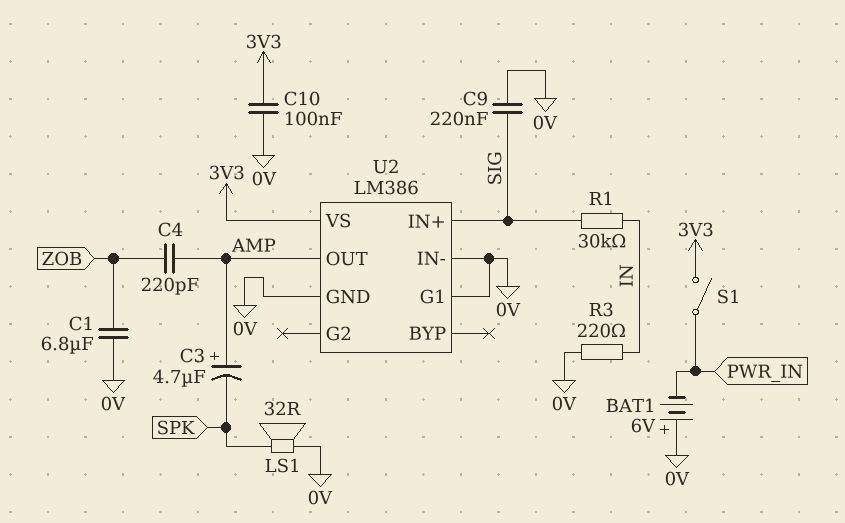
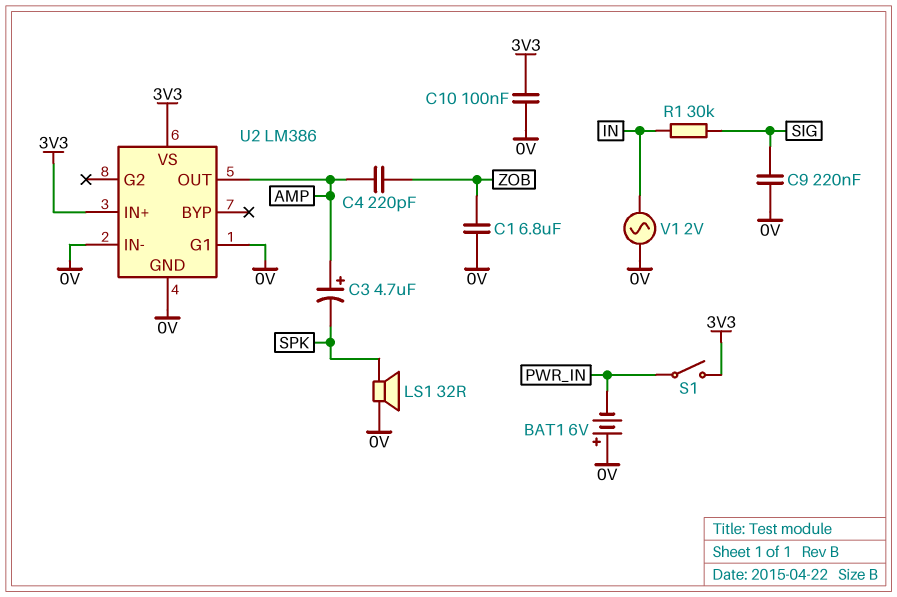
R3: 220 (0V, IN) -> none
U2 pin IN+: SIG -> 3V3
V1: none -> AC 2V (0V, IN)

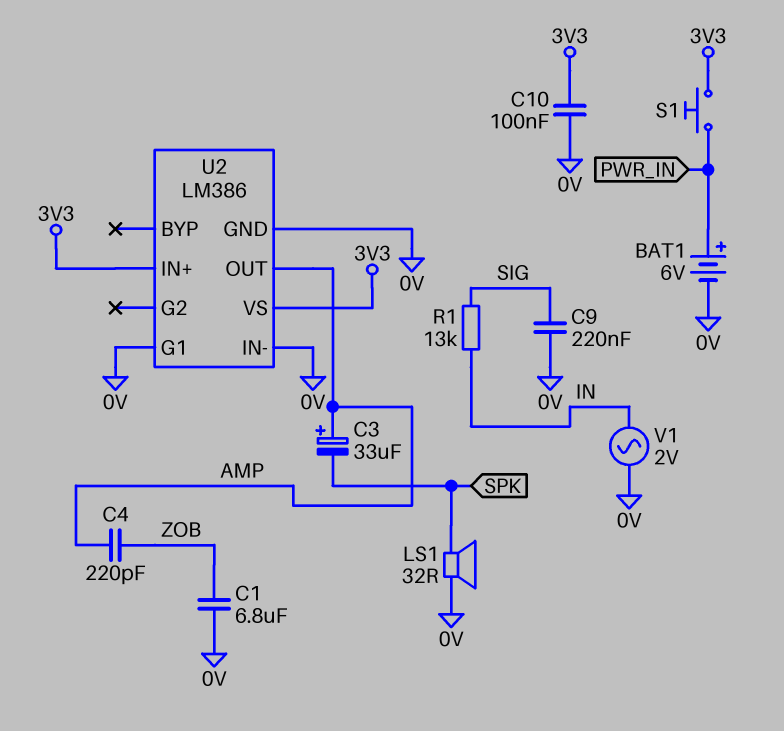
BAT1: 6V (plus 0V, minus PWR_IN) -> 6V (plus PWR_IN, minus 0V)
C3: 4.7uF (plus AMP, minus SPK) -> 33uF (plus AMP, minus SPK)
R1: 30k (IN, SIG) -> 13k (IN, SIG)
S1: switch (3V3, PWR_IN) -> button (3V3, PWR_IN)

